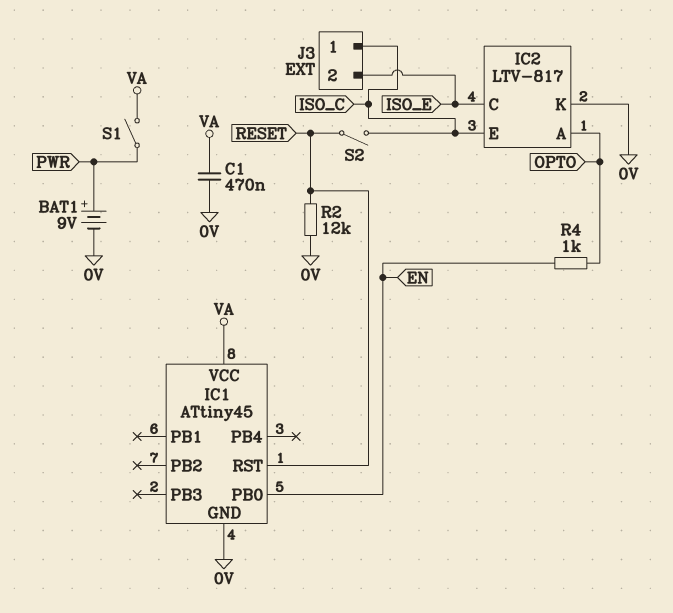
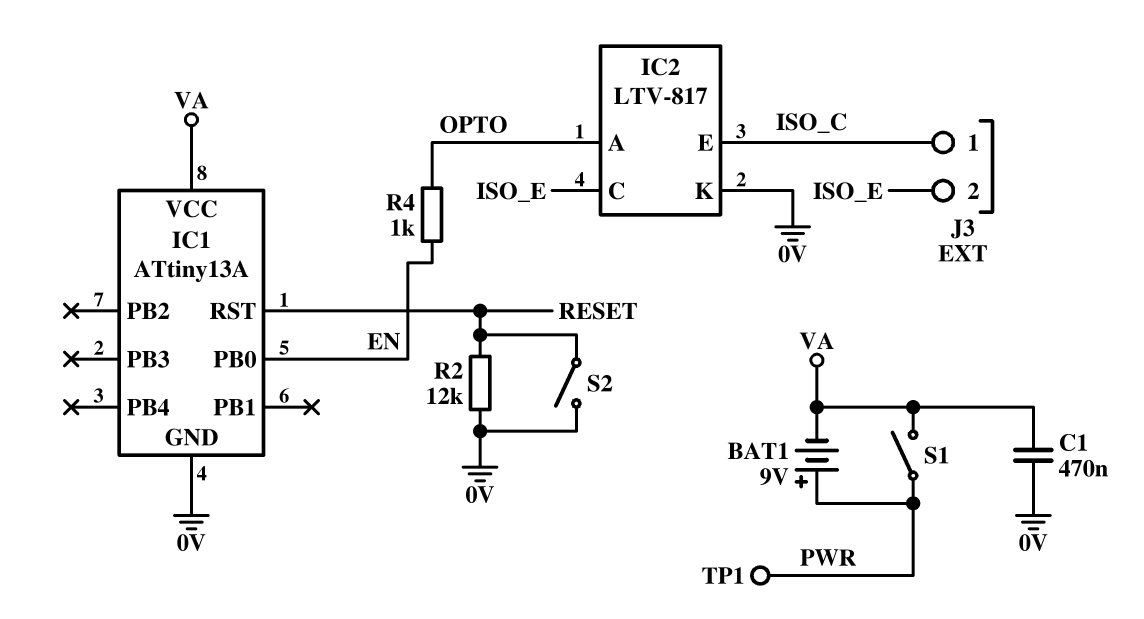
BAT1: 9V (plus PWR, minus 0V) -> 9V (plus PWR, minus VA)
IC1: ATtiny45 -> ATtiny13A
S2: switch (ISO_C, RESET) -> switch (0V, RESET)
TP1: none -> test point (PWR)

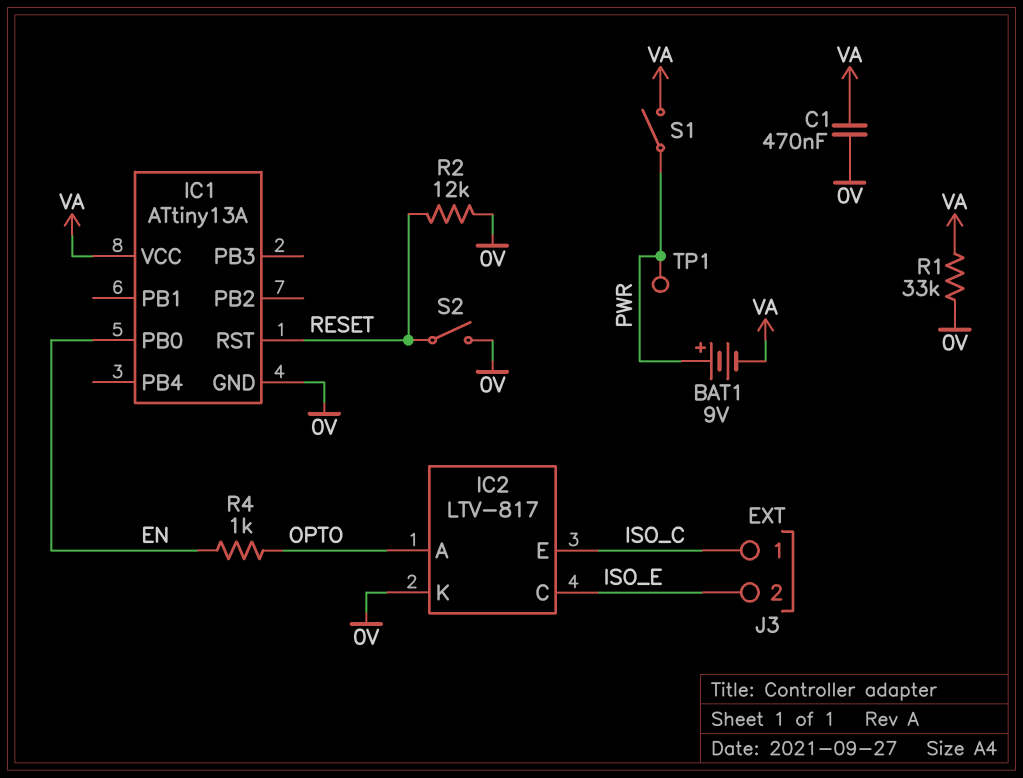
R1: none -> 33k (0V, VA)

